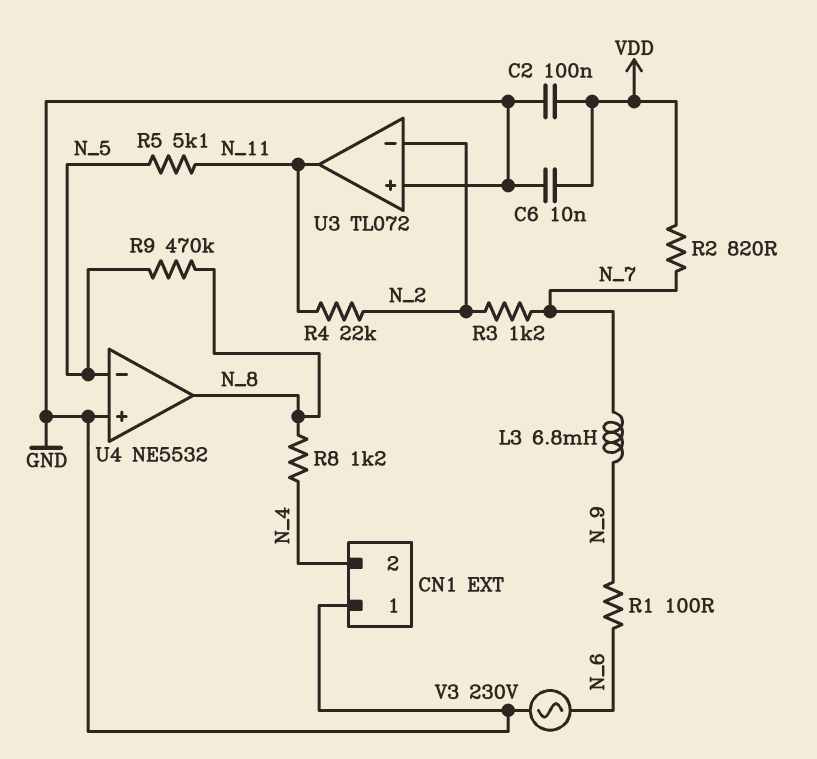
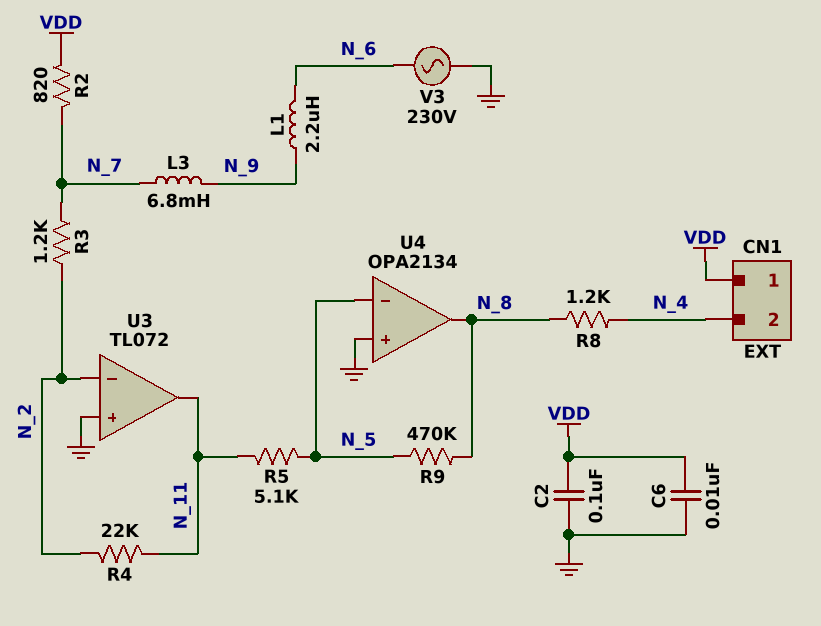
CN1 pin 1: GND -> VDD
L1: none -> 2.2uH (N_6, N_9)
R1: 100 (N_6, N_9) -> none
U4: NE5532 -> OPA2134

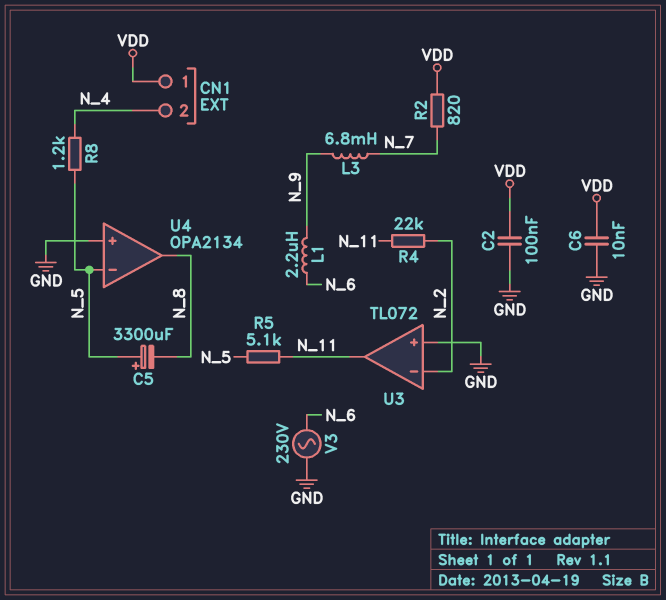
C5: none -> 3300uF (plus N_5, minus N_8)
R3: 1.2k (N_2, N_7) -> none
R8: 1.2k (N_4, N_8) -> 1.2k (N_4, N_5)
R9: 470k (N_5, N_8) -> none

